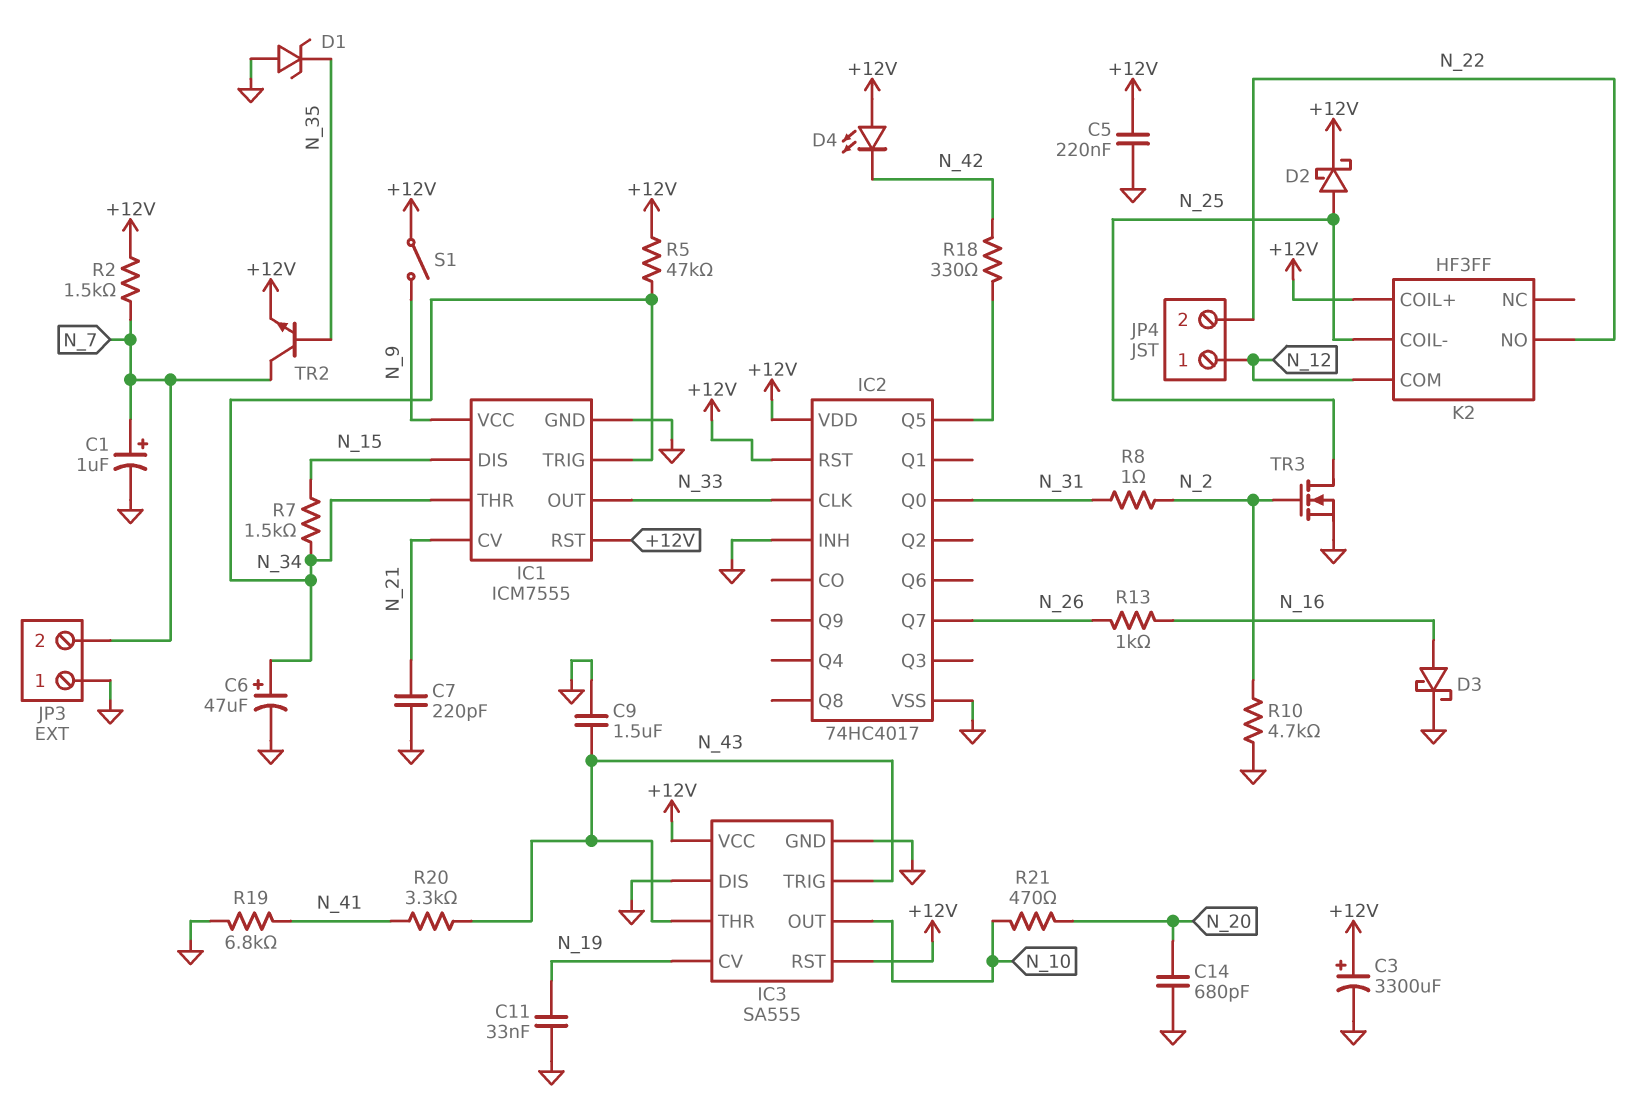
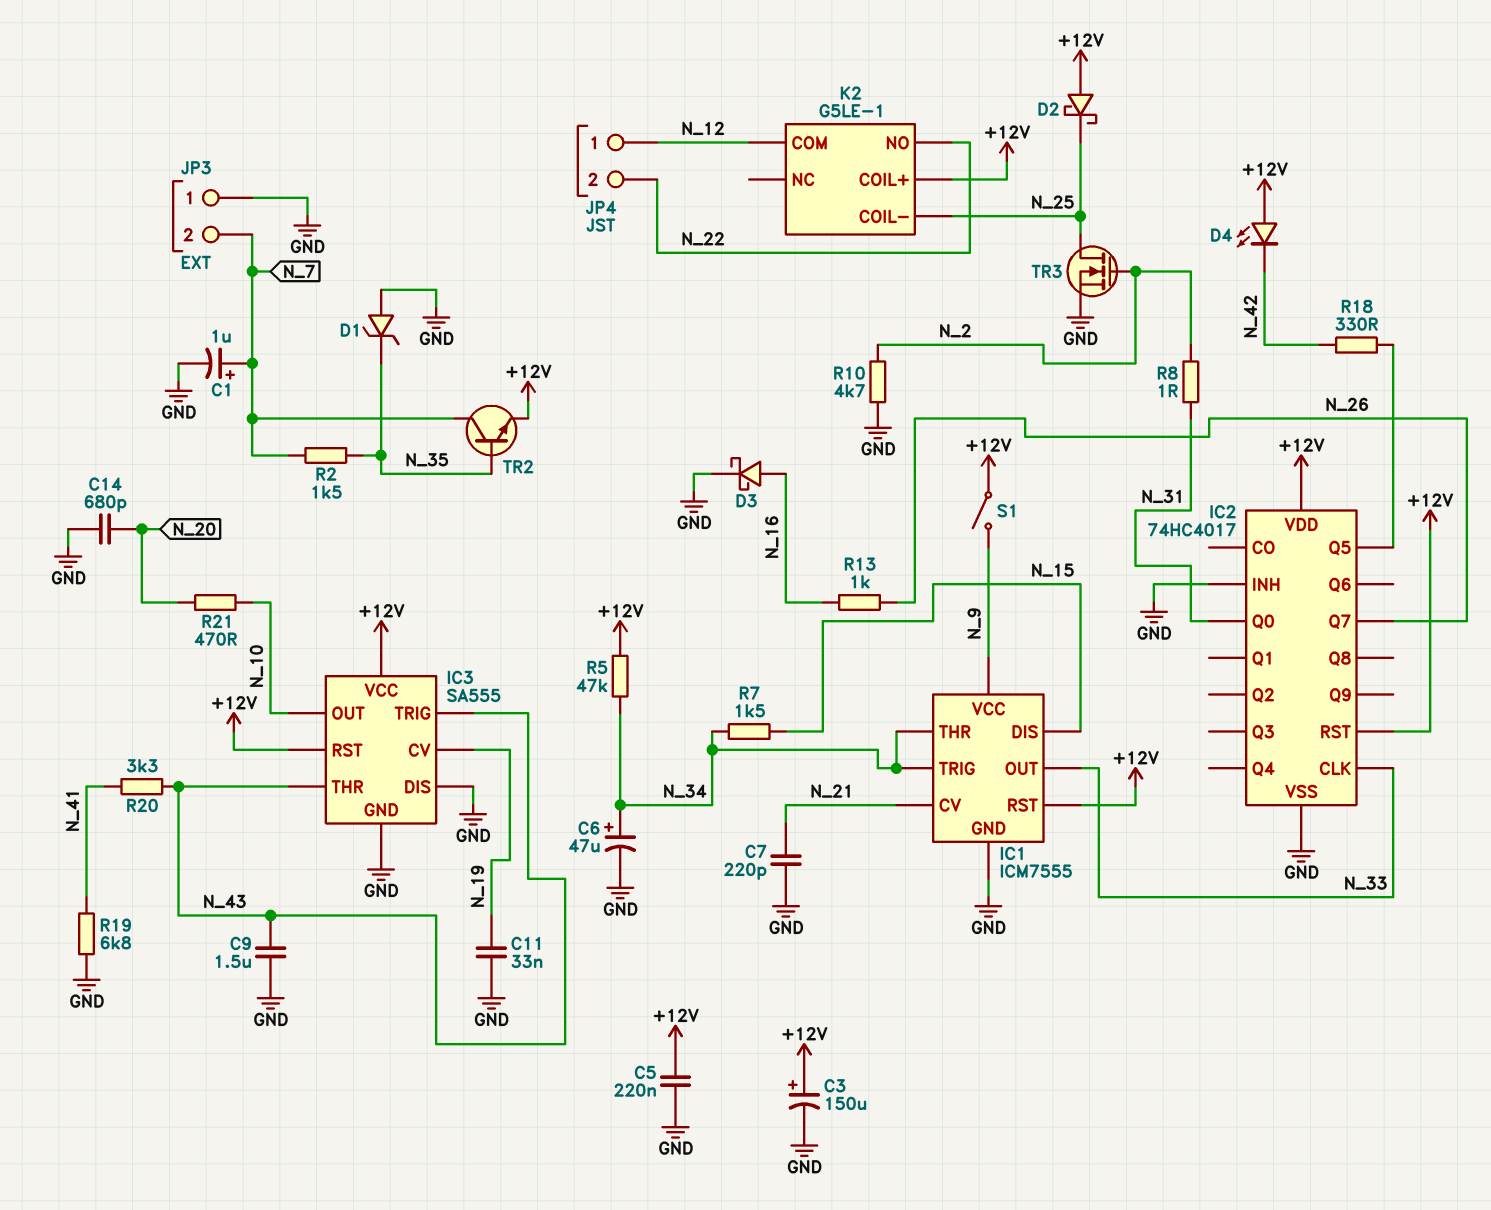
C3: 3300uF (plus +12V, minus GND) -> 150uF (plus +12V, minus GND)
D2: schottky (A N_25, K +12V) -> schottky (A +12V, K N_25)
K2: HF3FF -> G5LE-1
R2: 1.5k (+12V, N_7) -> 1.5k (N_7, N_35)

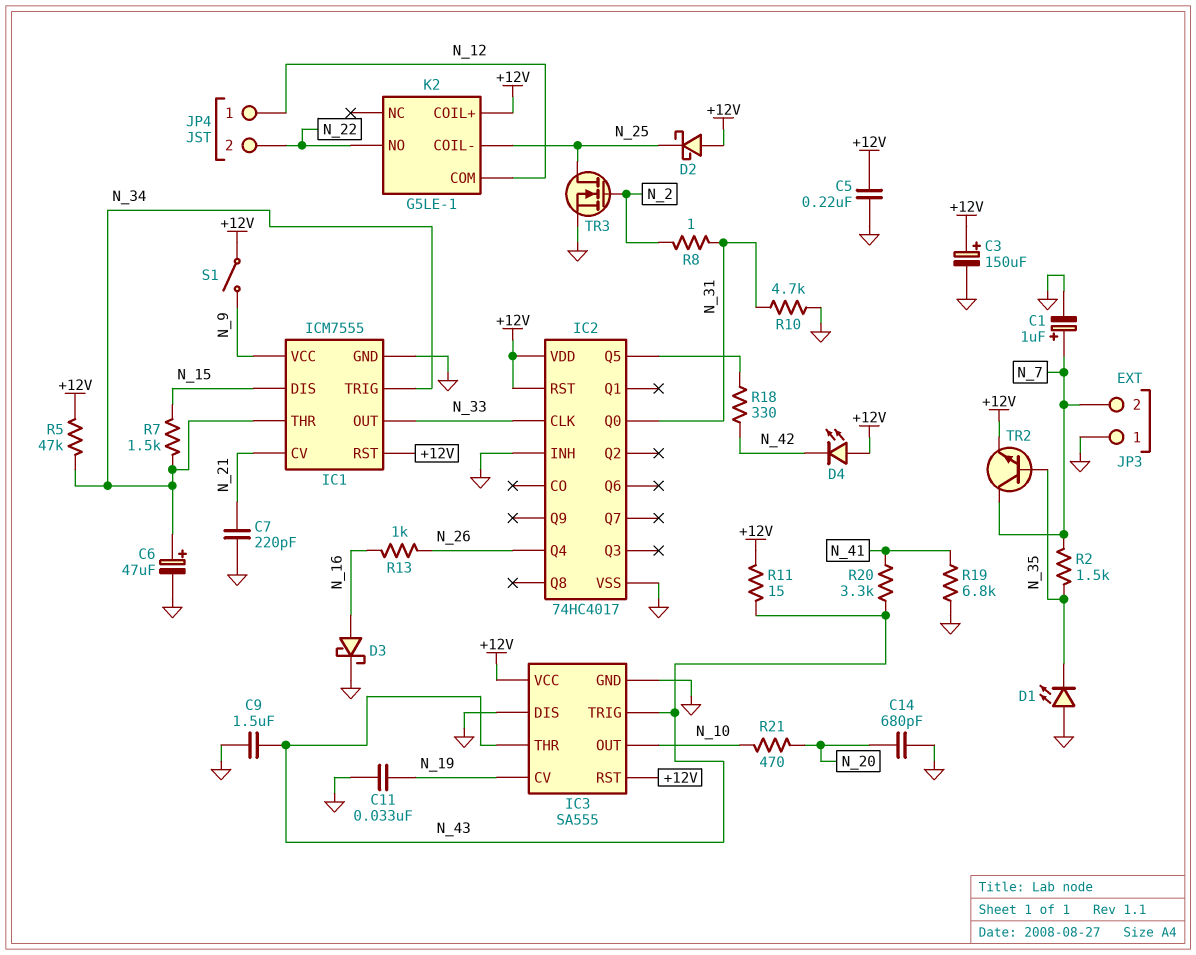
D1: zener (A GND, K N_35) -> LED (A GND, K N_35)
IC2 pin Q4: none -> N_26
IC2 pin Q7: N_26 -> none
R10: 4.7k (GND, N_2) -> 4.7k (GND, N_31)
R11: none -> 15 (+12V, N_43)

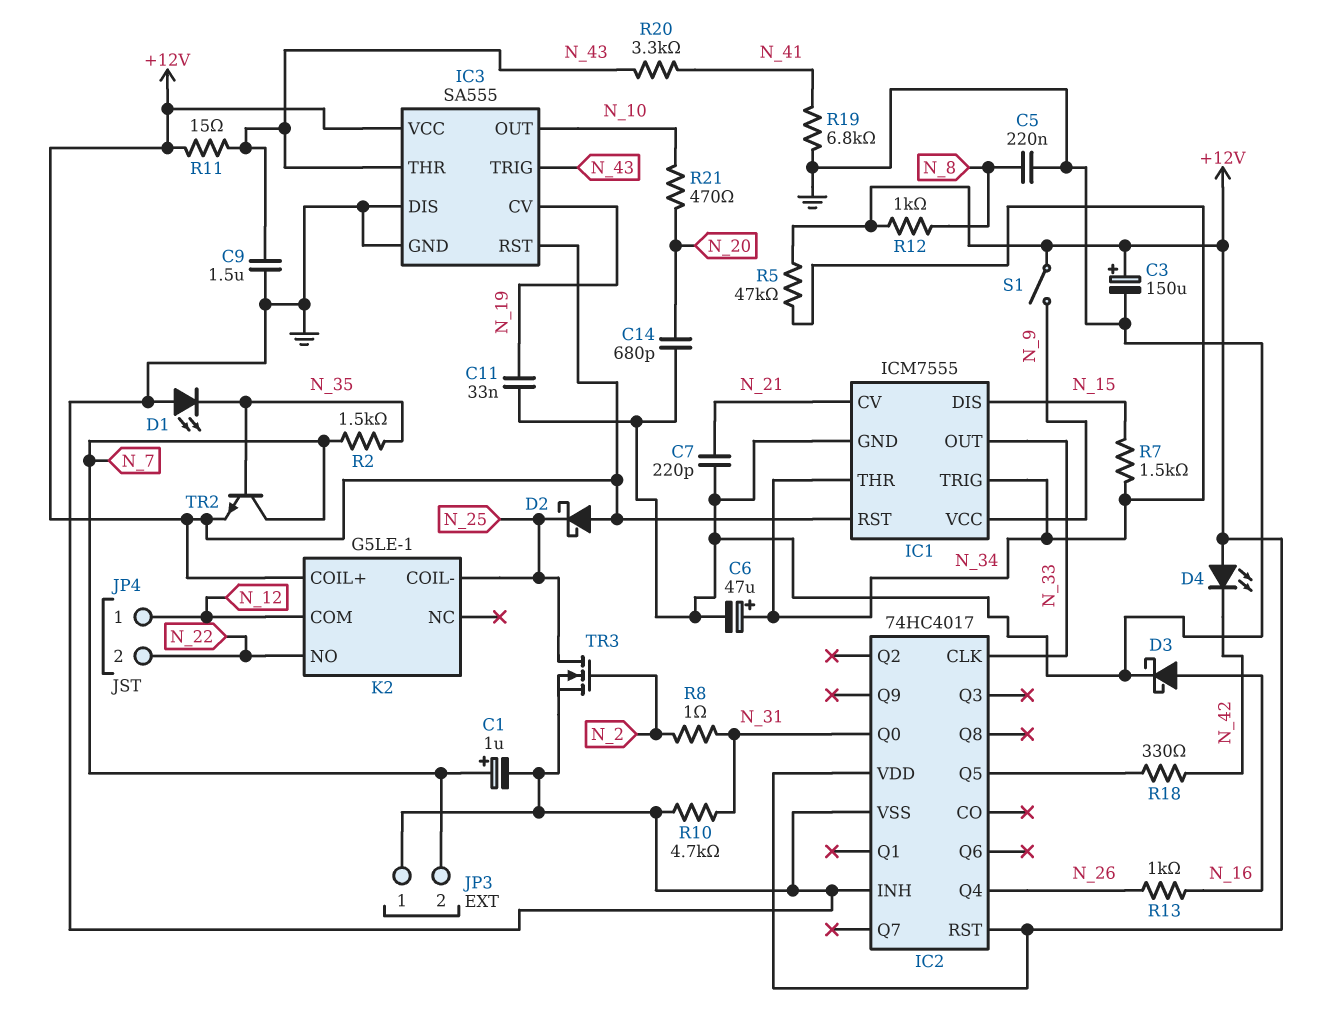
C5: 220nF (+12V, GND) -> 220nF (GND, N_8)
R12: none -> 1k (+12V, N_8)

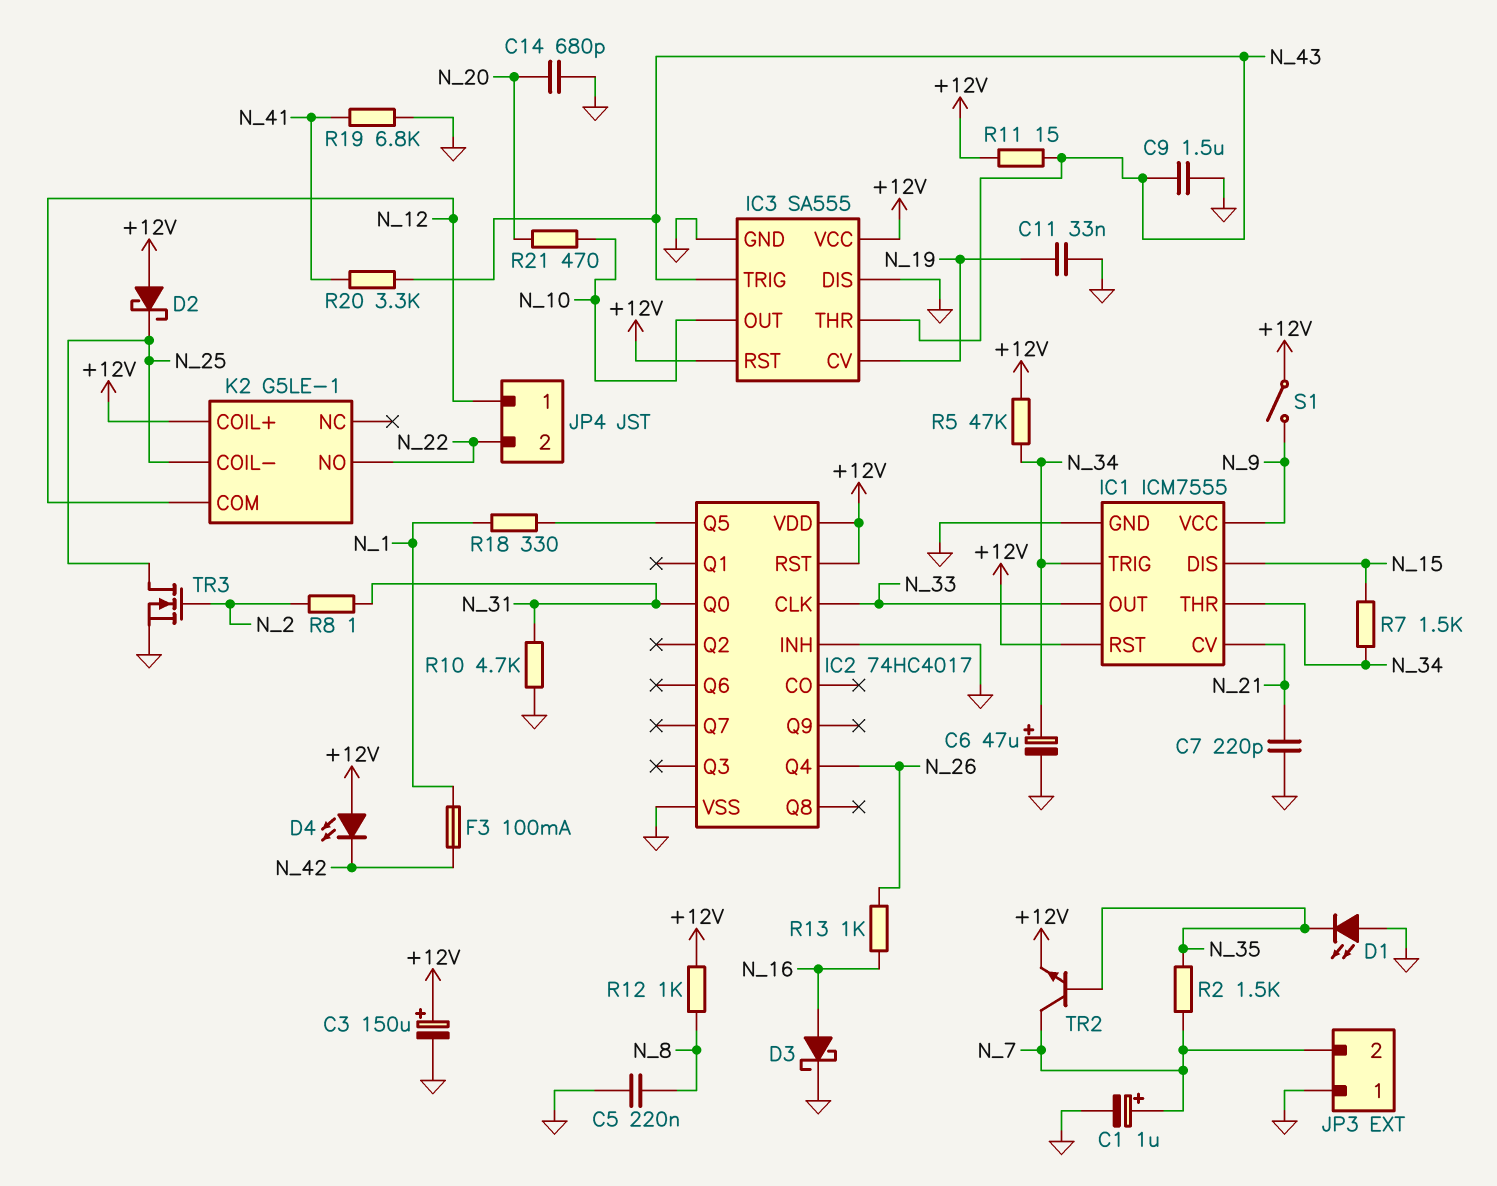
F3: none -> 100mA (N_1, N_42)
R18: 330 (IC2/Q5, N_42) -> 330 (IC2/Q5, N_1)

